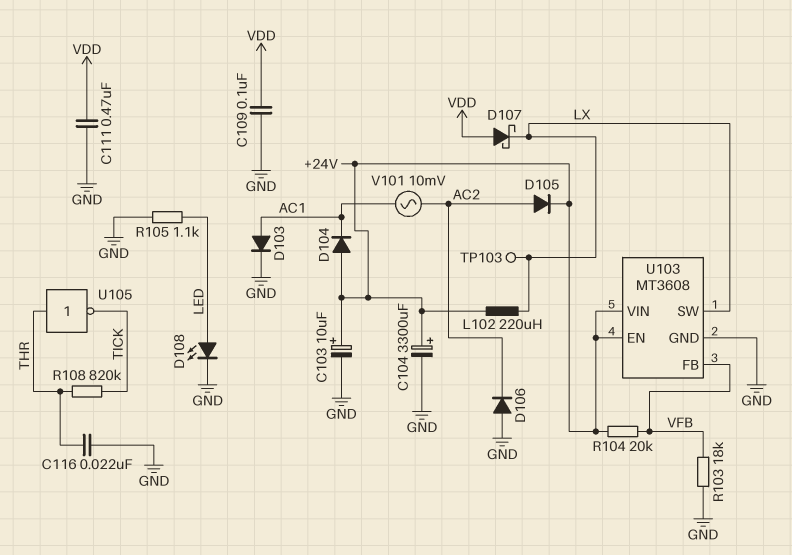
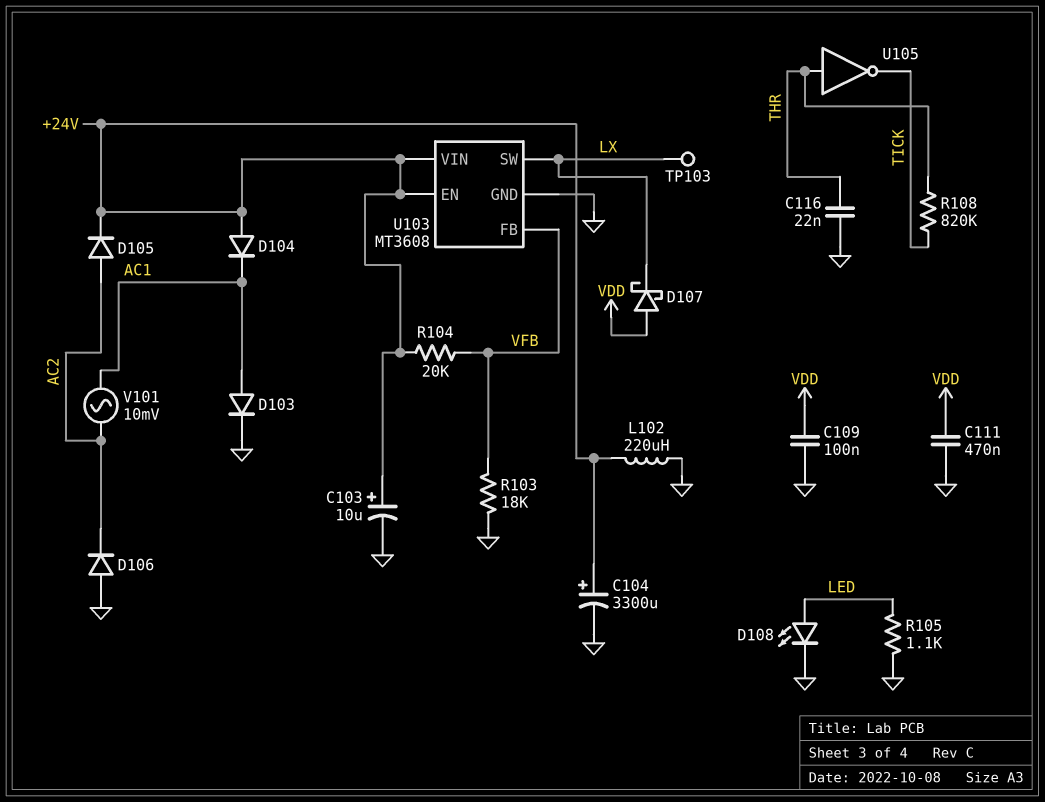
L102: 220uH (+24V, LX) -> 220uH (+24V, GND)

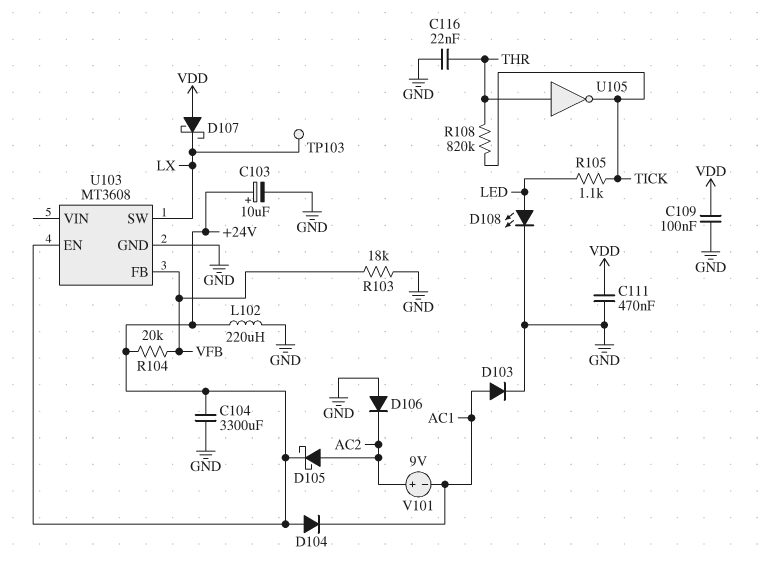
C104: 3300uF (plus +24V, minus GND) -> 3300uF (+24V, GND)
D105: diode (A AC2, K +24V) -> schottky (A AC2, K +24V)
R105: 1.1k (GND, LED) -> 1.1k (LED, TICK)
U103 pin VIN: +24V -> none
V101: AC 10mV (AC1, AC2) -> 9V (plus AC2, minus AC1)

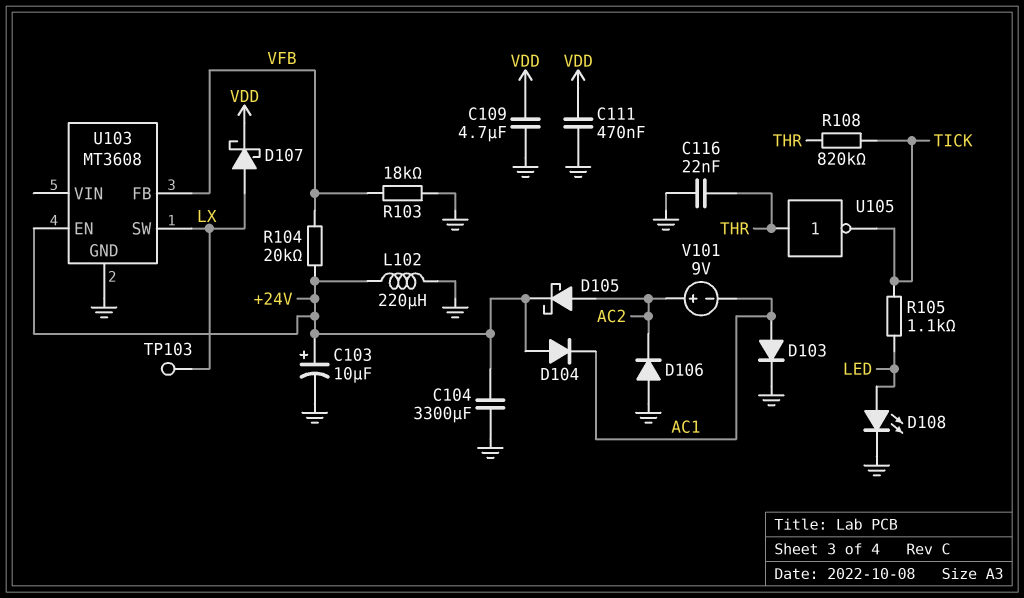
C109: 100nF (GND, VDD) -> 4.7uF (GND, VDD)
D107: schottky (A VDD, K LX) -> schottky (A LX, K VDD)

